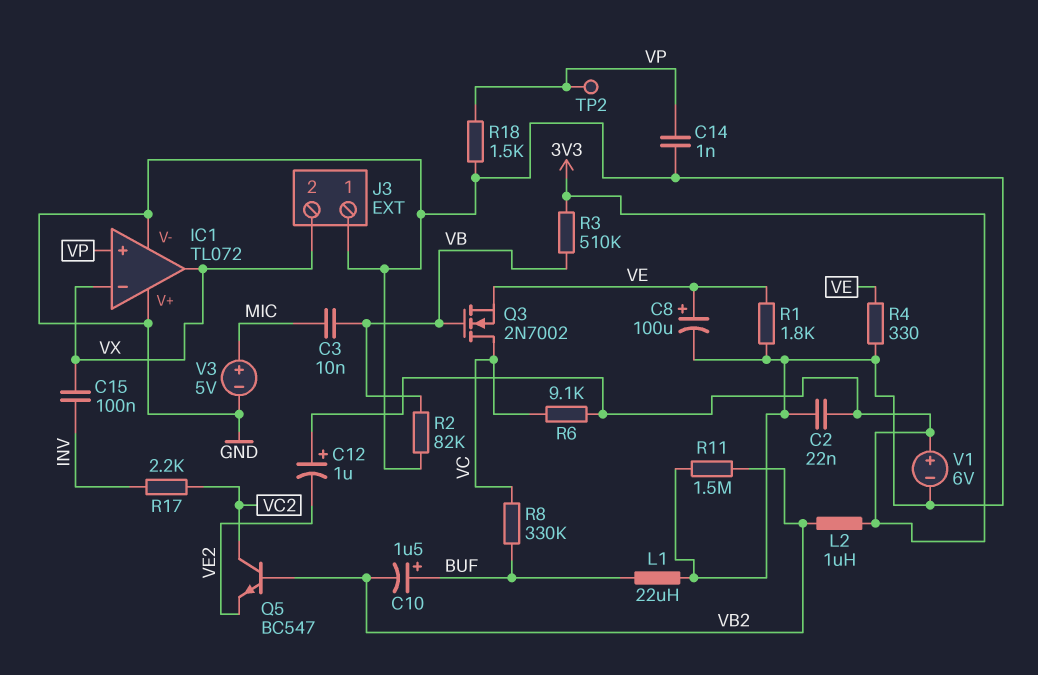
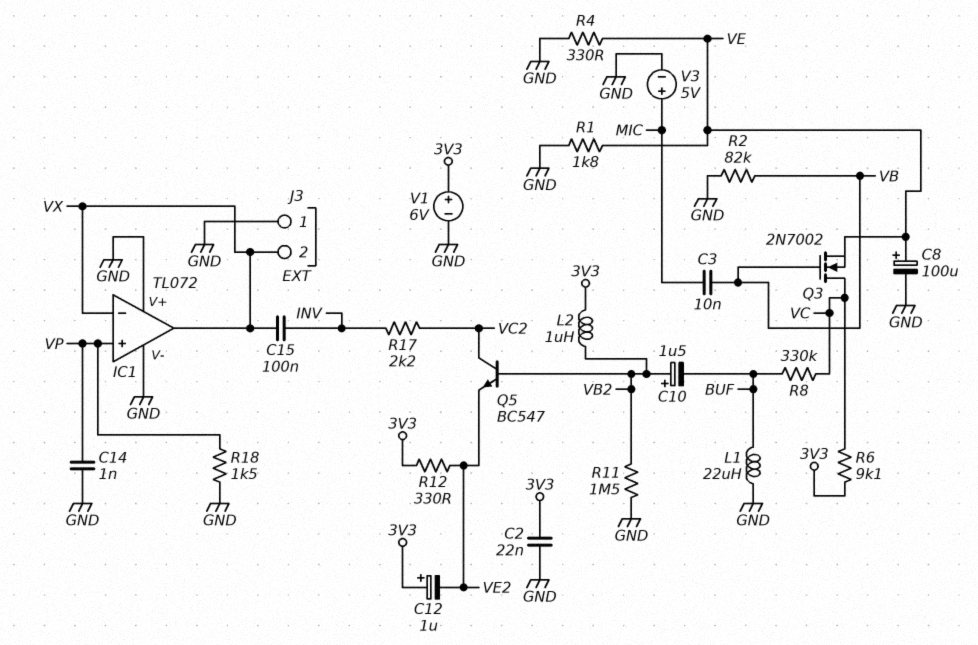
C10: 1.5uF (plus BUF, minus VB2) -> 1.5uF (plus VB2, minus BUF)
R3: 510k (3V3, VB) -> none
R12: none -> 330 (3V3, VE2)
TP2: test point (VP) -> none

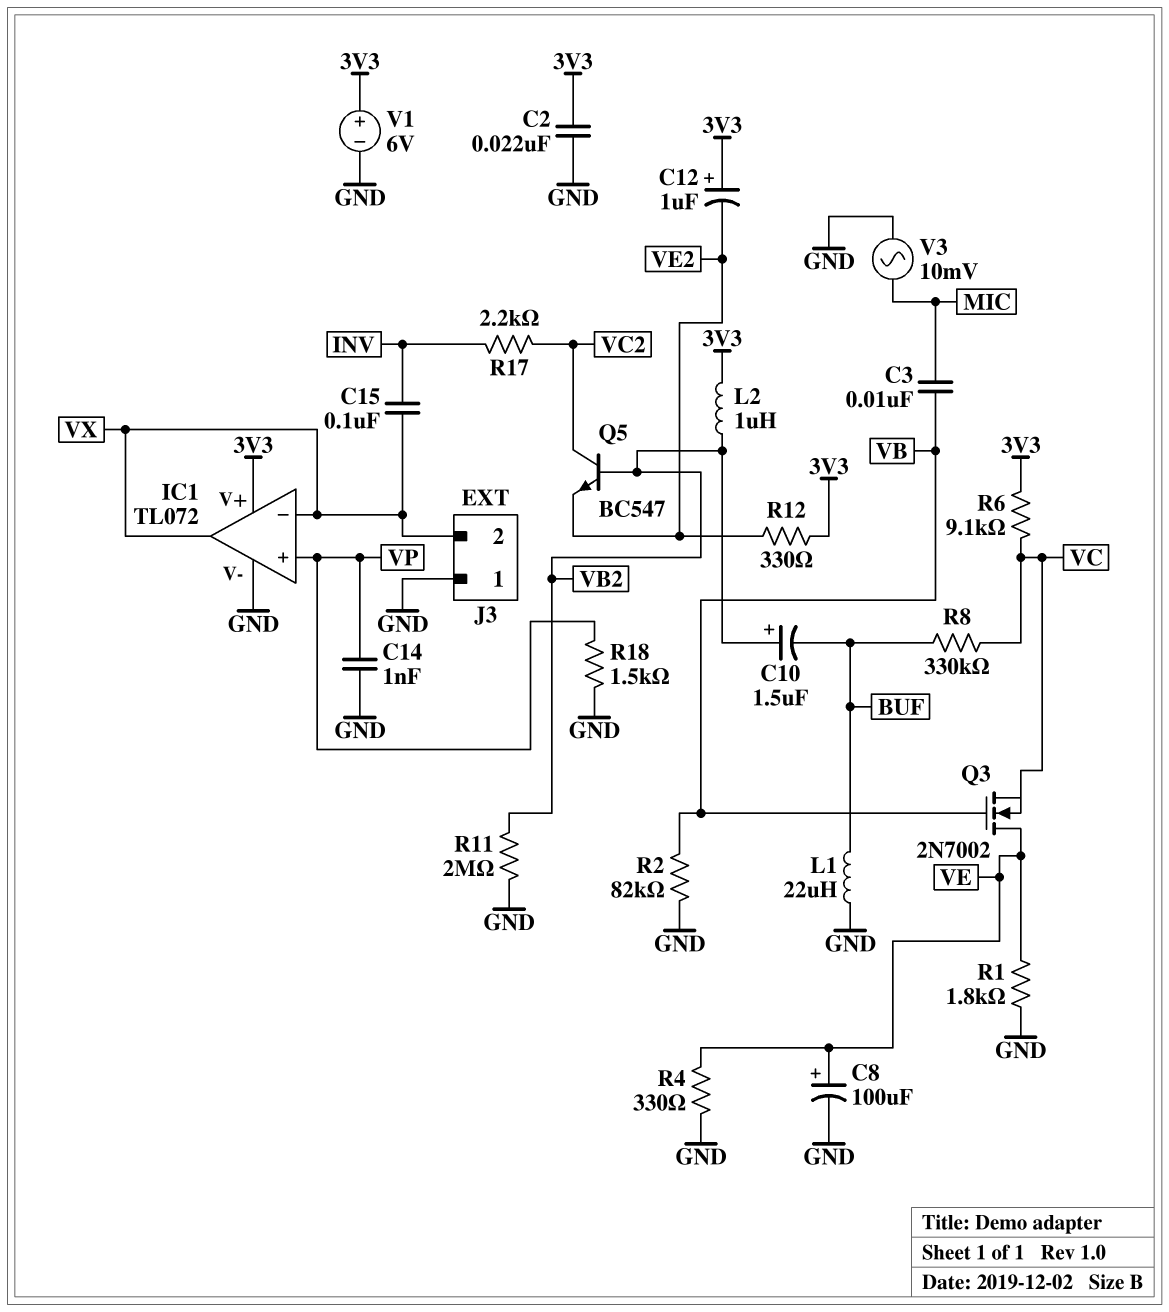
IC1 pin V+: GND -> 3V3
Q3: NMOS 2N7002 (G VB, D VC, S VE) -> NMOS 2N7002 (G VB, D VE, S VC)
R11: 1.5M (GND, VB2) -> 2M (GND, VB2)
V3: 5V (plus MIC, minus GND) -> AC 10mV (GND, MIC)

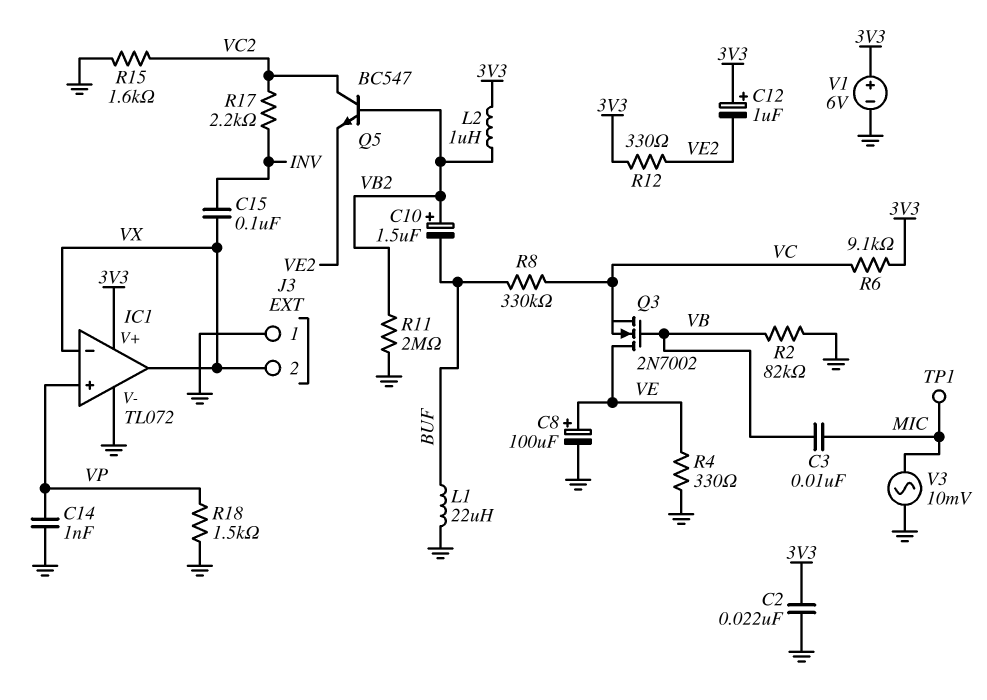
R1: 1.8k (GND, VE) -> none
R15: none -> 1.6k (GND, VC2)
TP1: none -> test point (MIC)

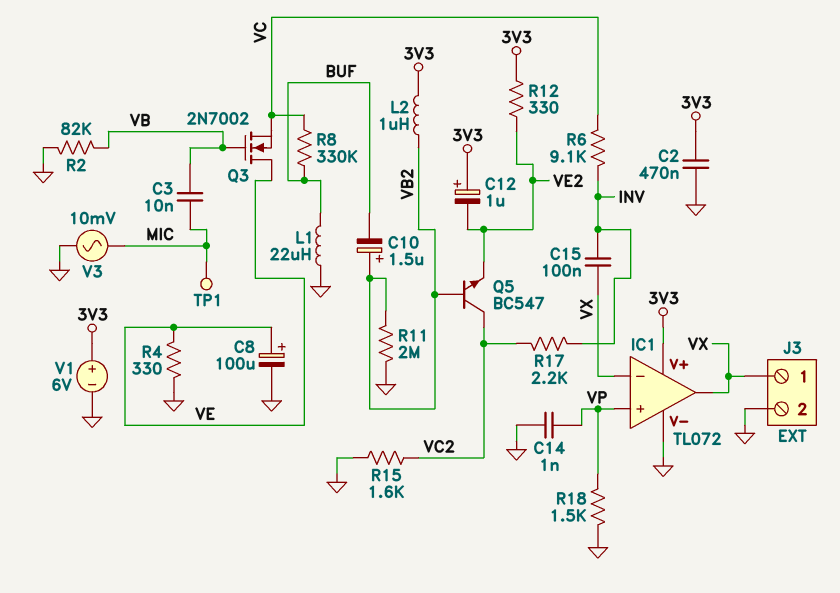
C2: 22nF (3V3, GND) -> 470nF (3V3, GND)
J3 pin 1: GND -> VX
J3 pin 2: VX -> GND
R6: 9.1k (3V3, VC) -> 9.1k (INV, VC)

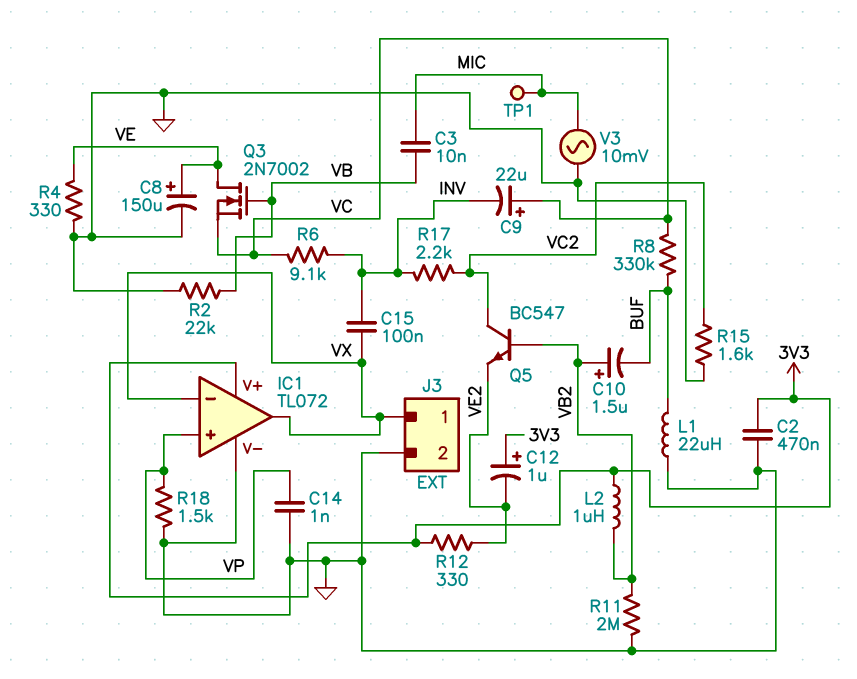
C8: 100uF (plus VE, minus GND) -> 150uF (plus VE, minus GND)
C9: none -> 22uF (plus VC, minus INV)
R2: 82k (GND, VB) -> 22k (GND, VB)
V1: 6V (plus 3V3, minus GND) -> none

